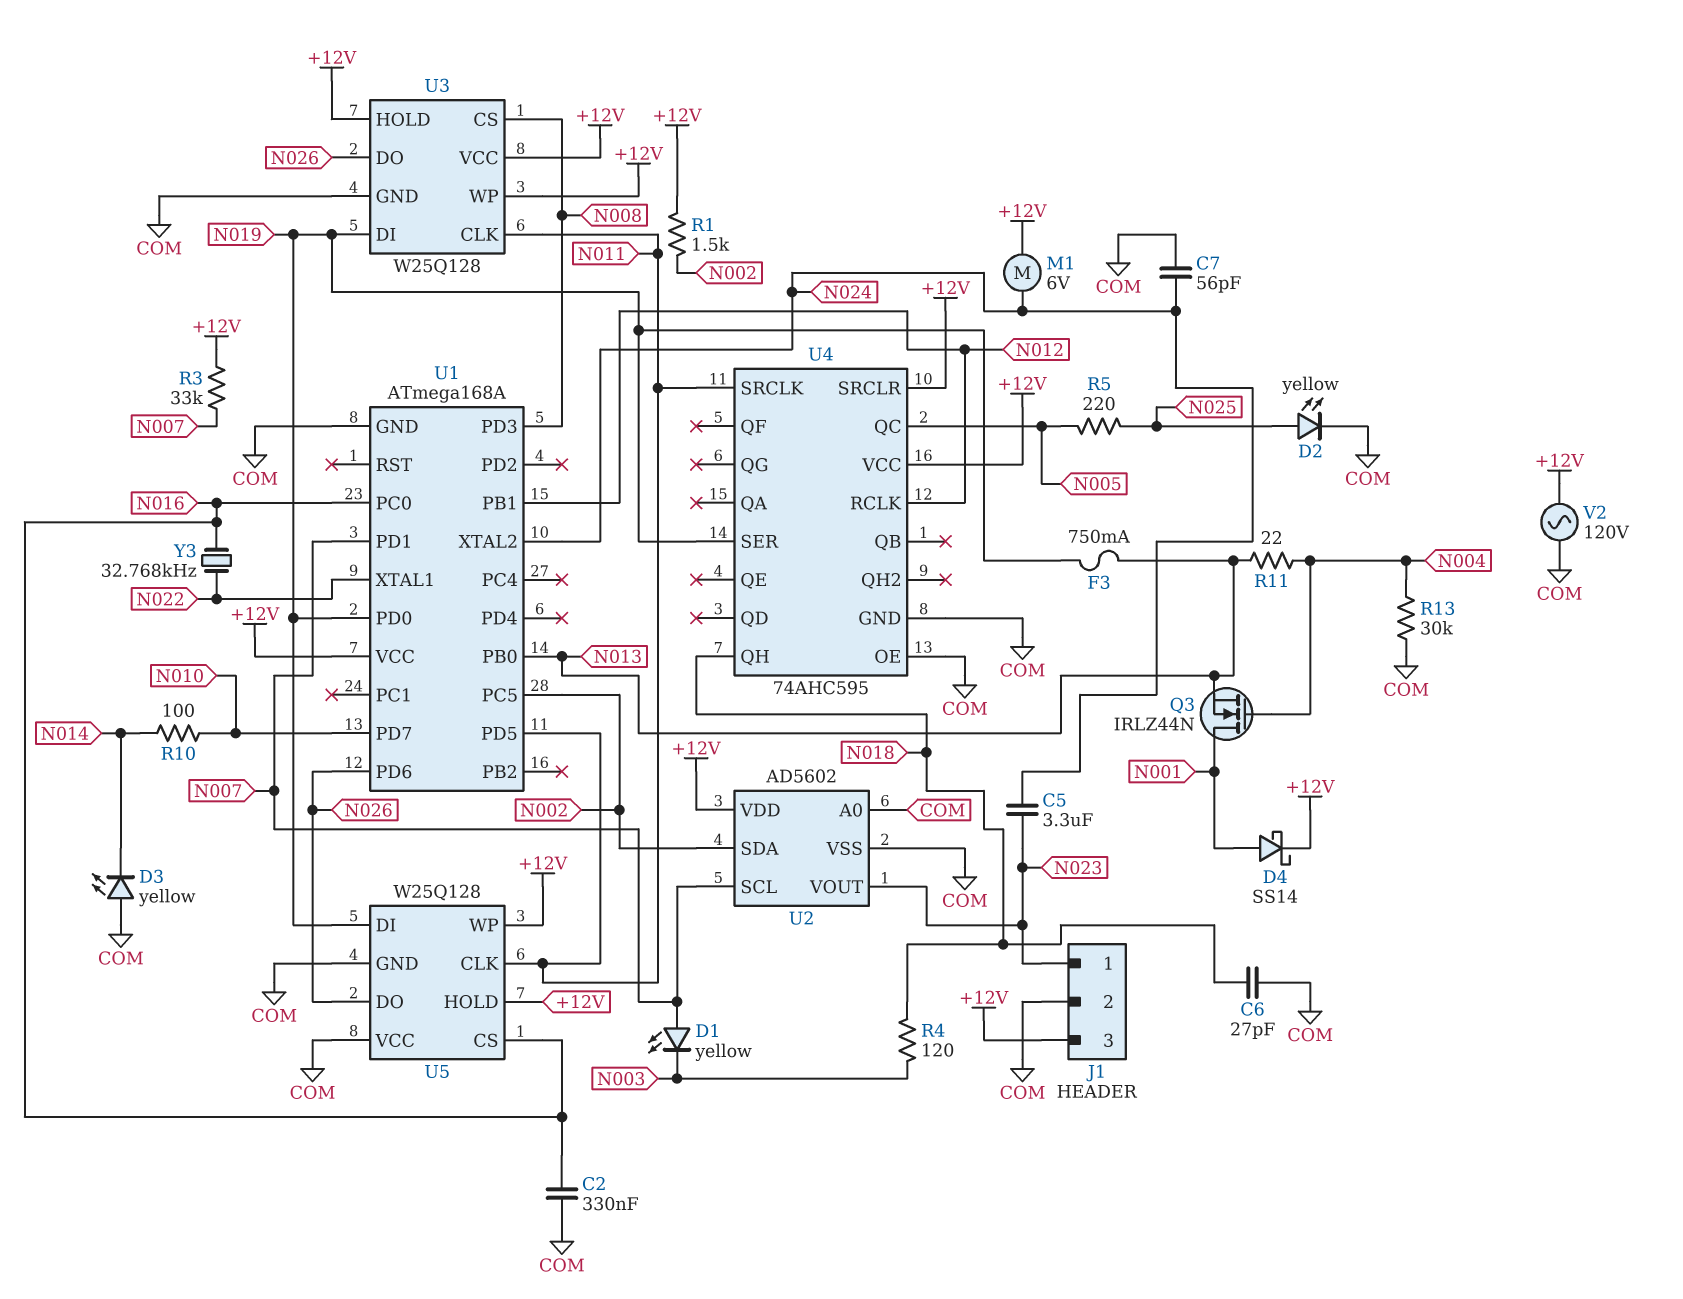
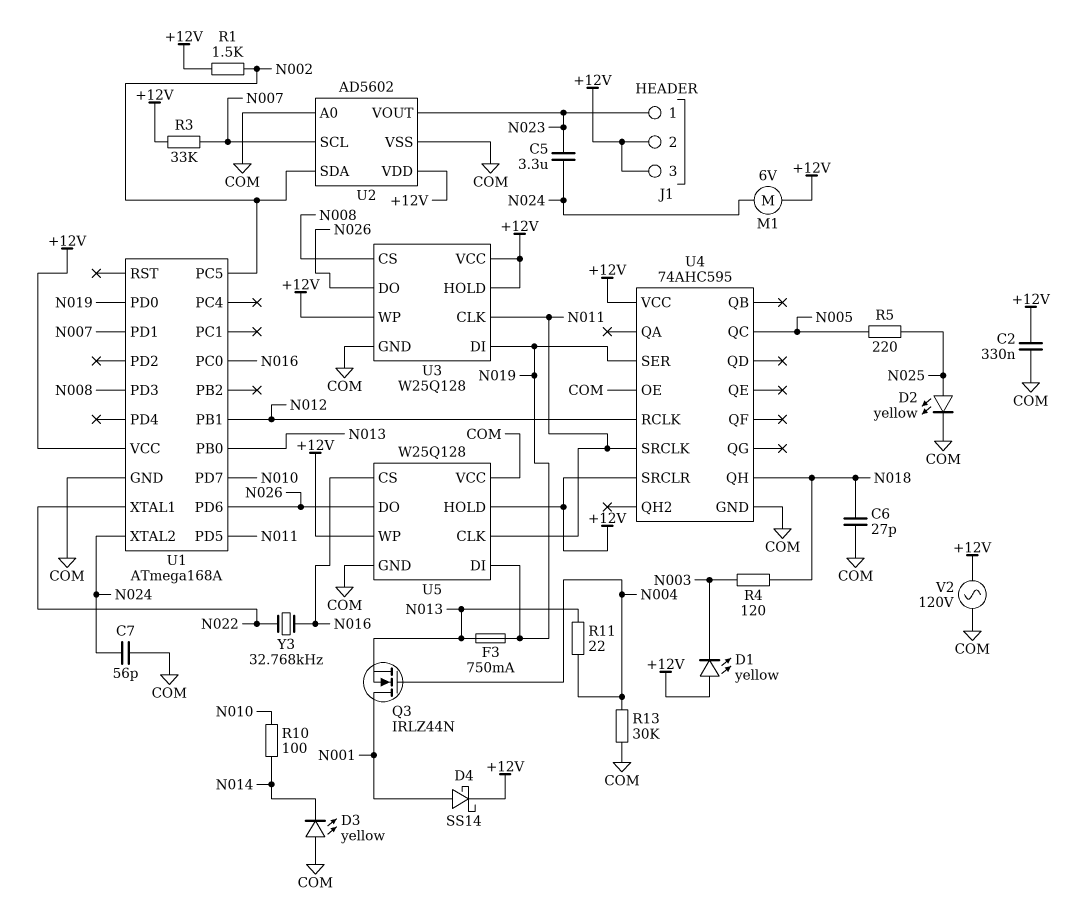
C2: 330nF (COM, N016) -> 330nF (+12V, COM)
D1: LED yellow (A N007, K N003) -> LED yellow (A +12V, K N003)
J1 pin 2: COM -> +12V

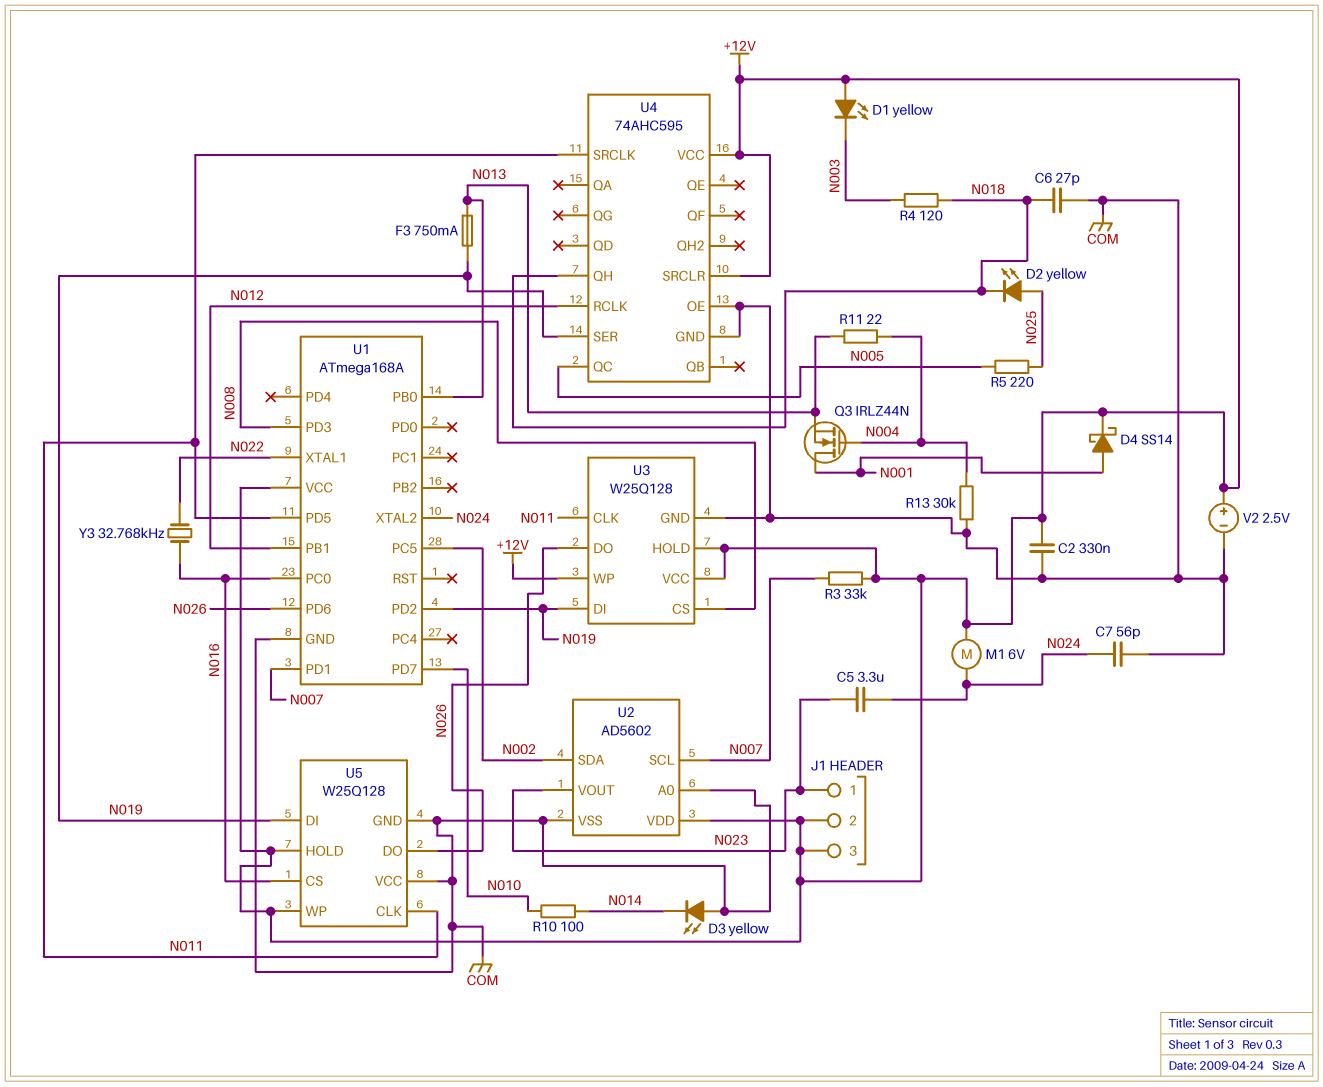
D2: LED yellow (A N025, K COM) -> LED yellow (A N025, K N018)
R1: 1.5k (+12V, N002) -> none
U1 pin PD0: N019 -> none
U1 pin PD2: none -> N019
V2: AC 120V (+12V, COM) -> 2.5V (plus +12V, minus COM)

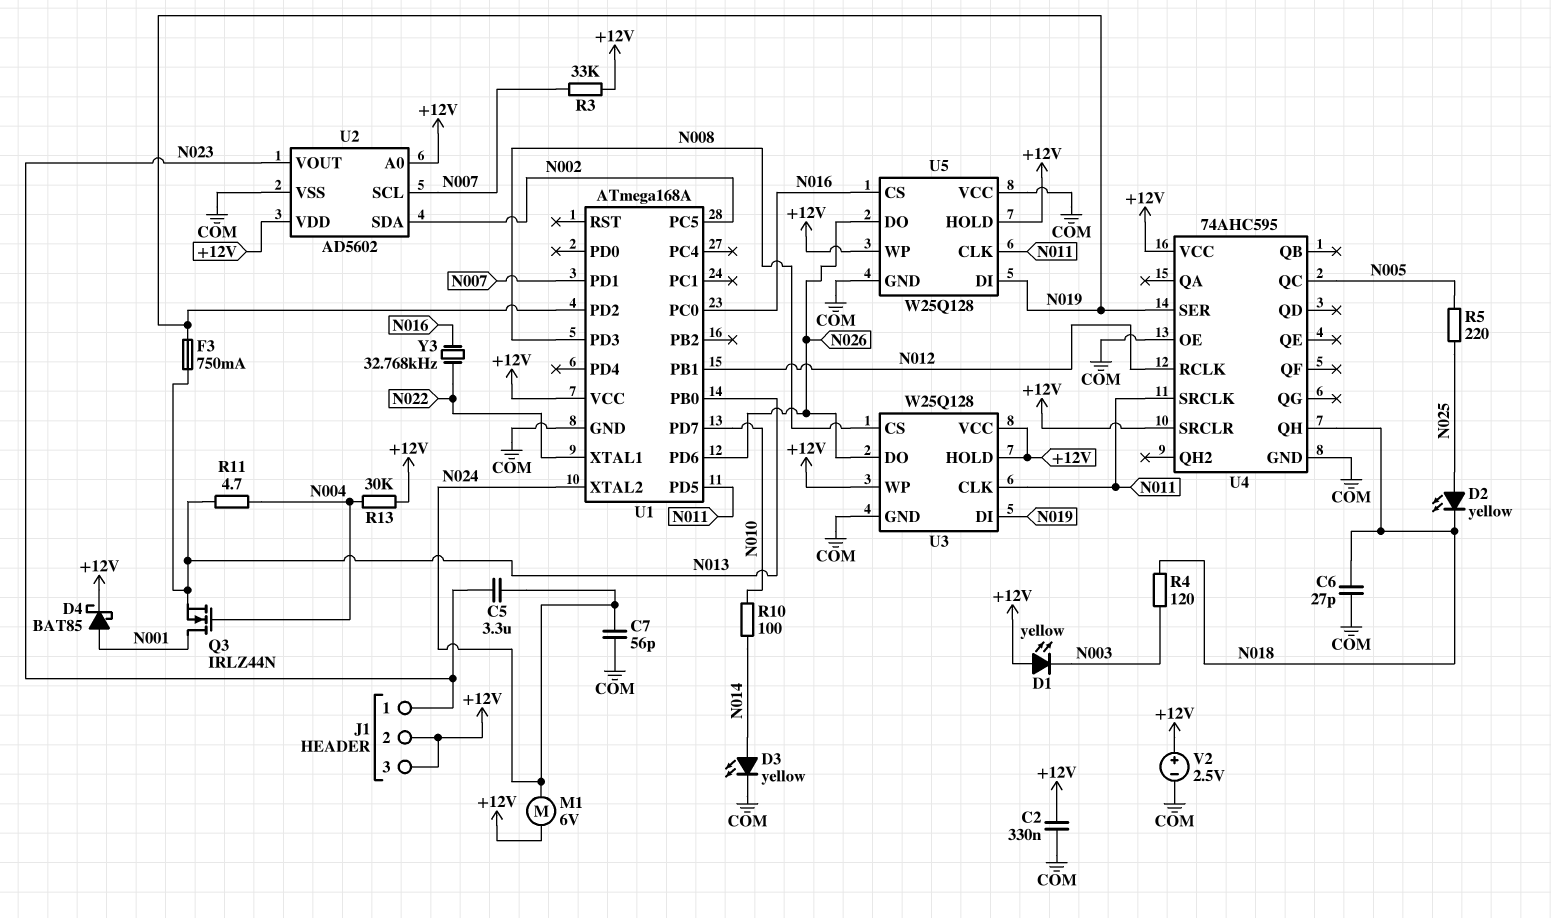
D3: LED yellow (A COM, K N014) -> LED yellow (A N014, K COM)
D4: schottky SS14 (A N001, K +12V) -> schottky BAT85 (A N001, K +12V)
R11: 22 (N004, N013) -> 4.7 (N004, N013)
R13: 30k (COM, N004) -> 30k (+12V, N004)
U2 pin A0: COM -> +12V

